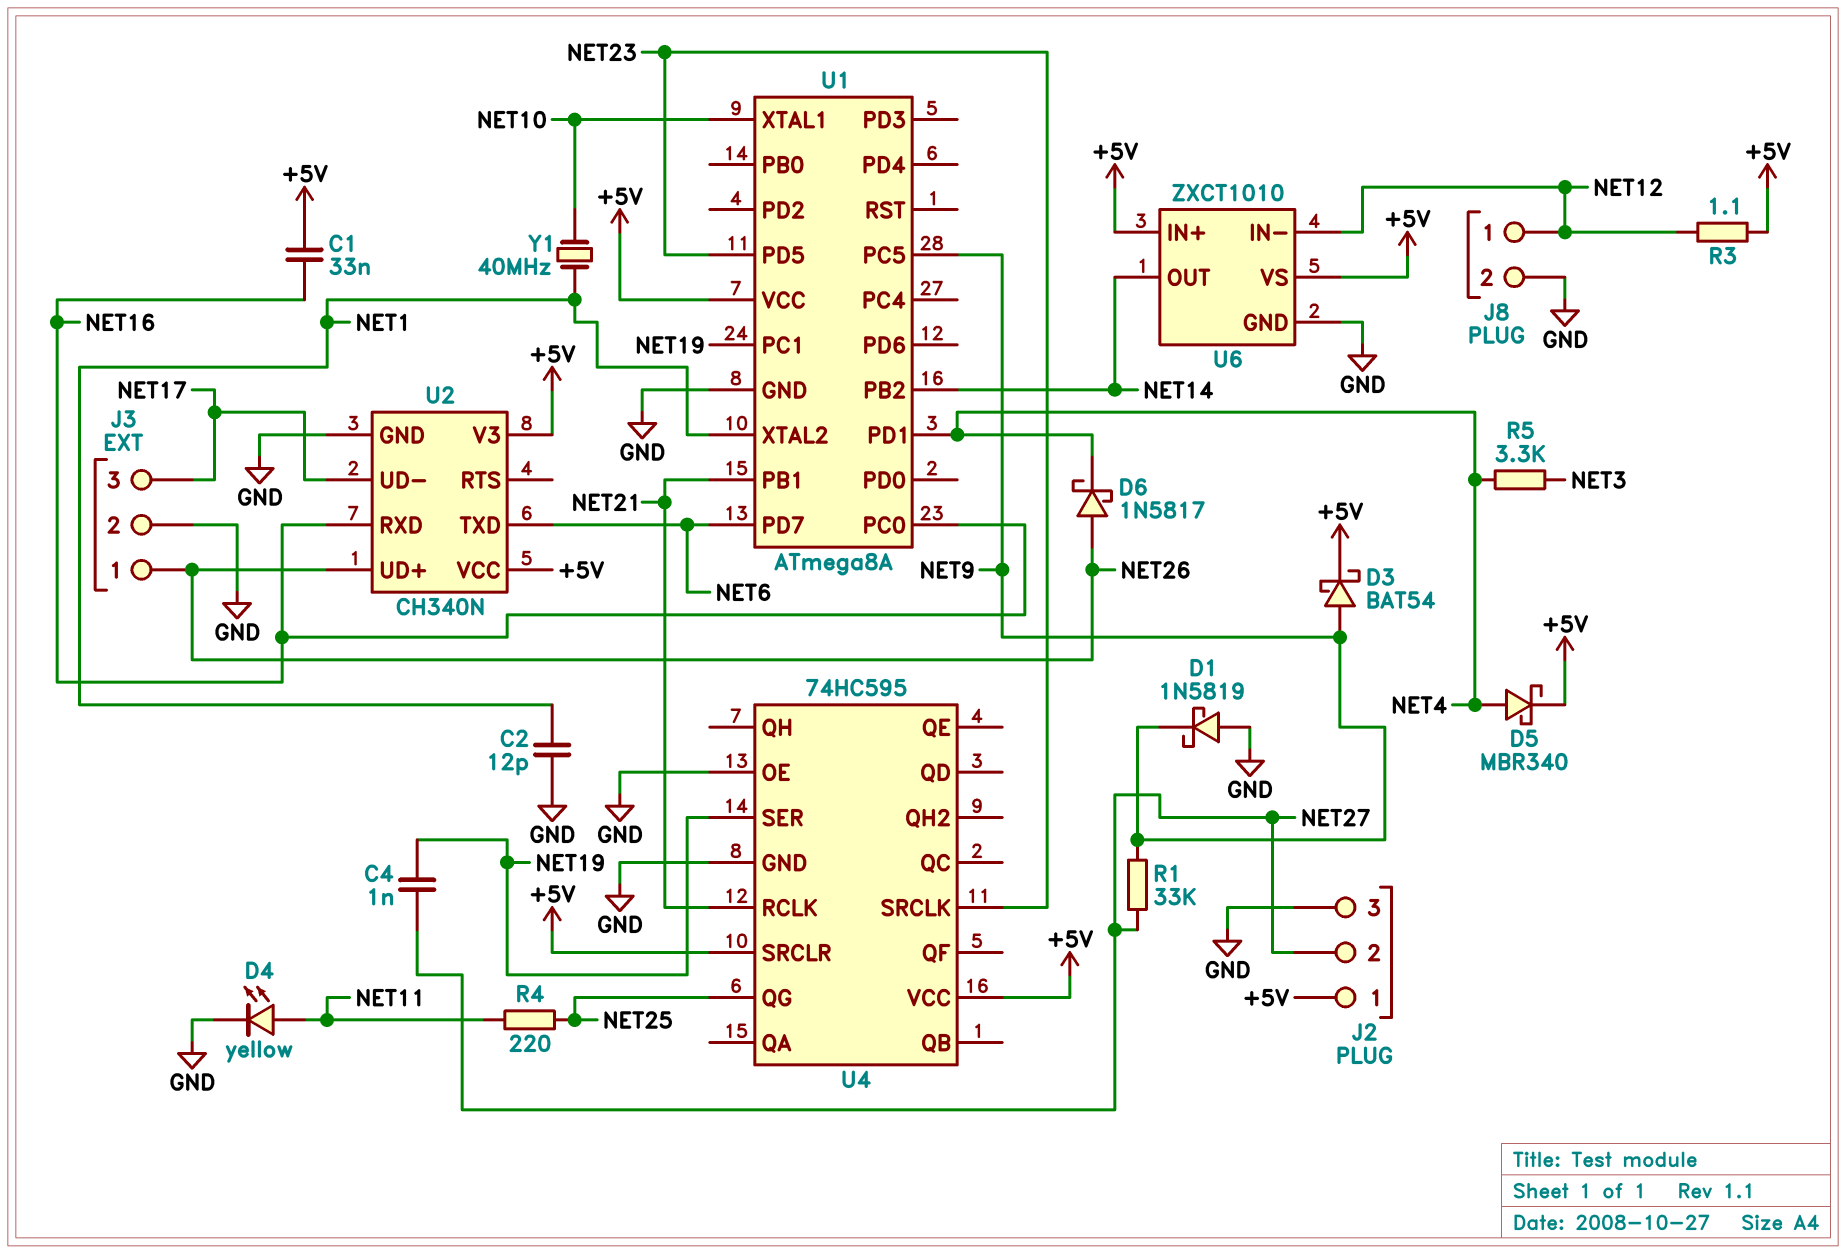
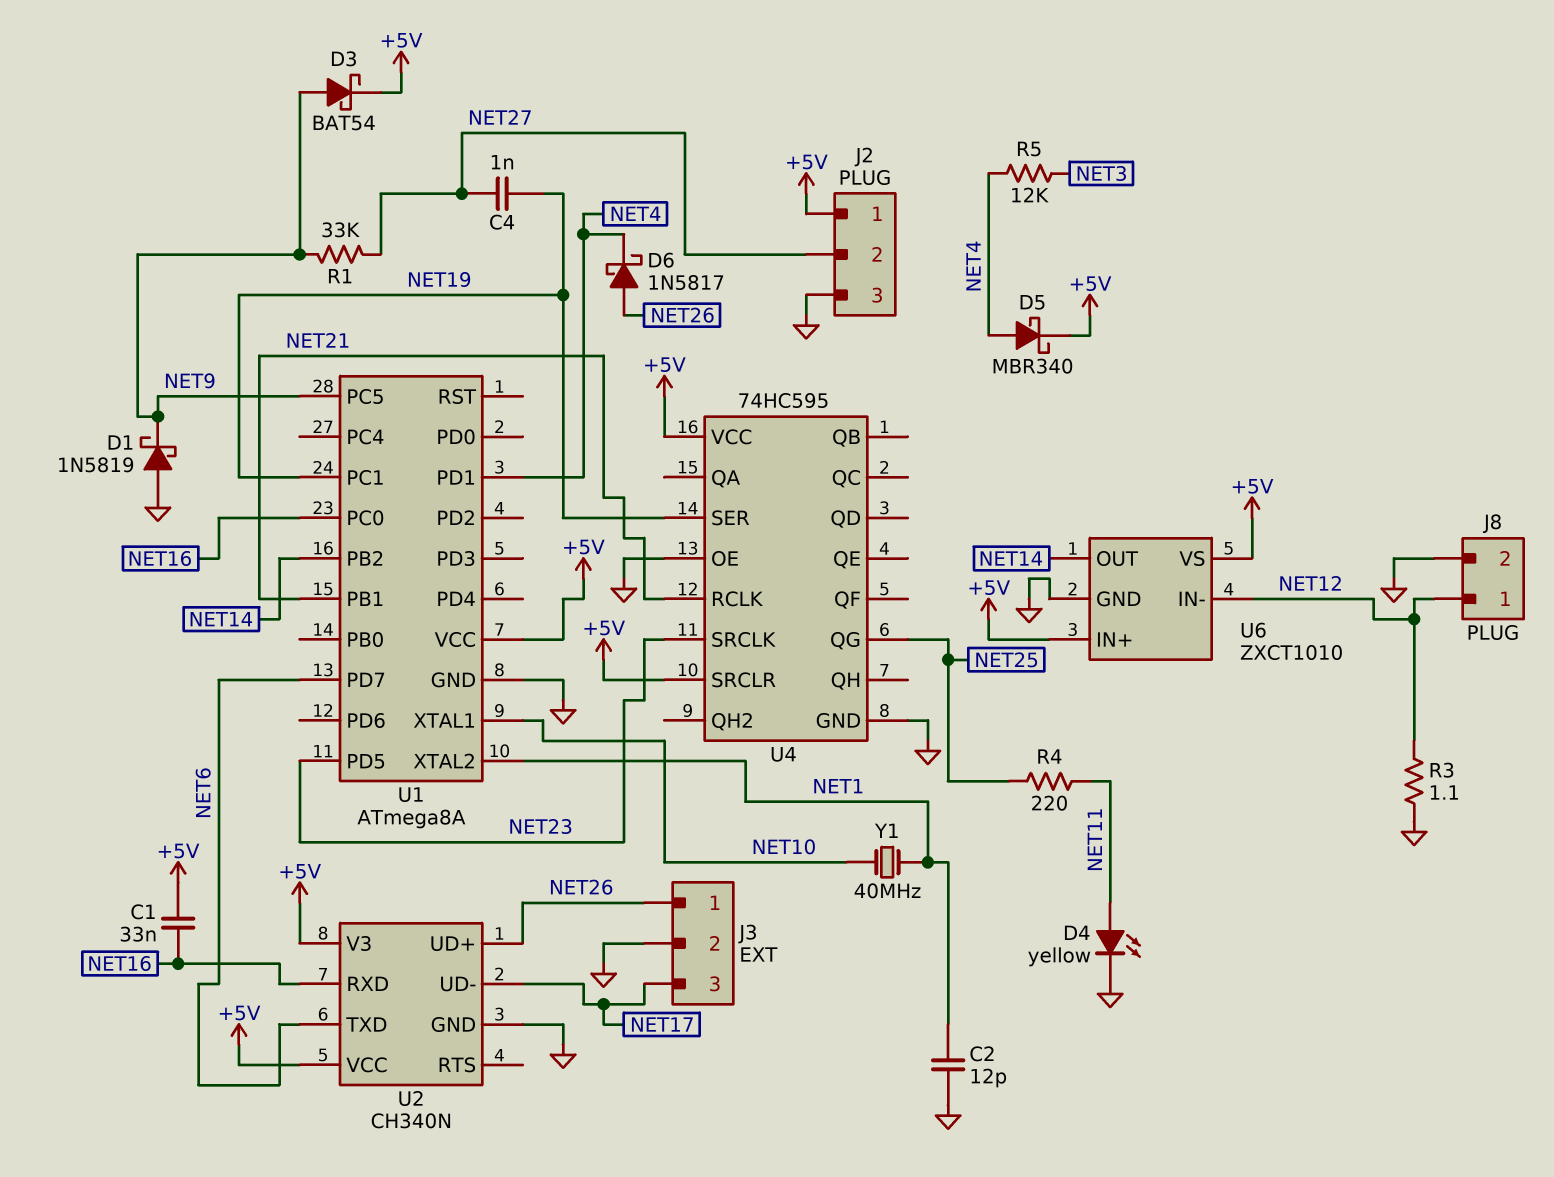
R3: 1.1 (+5V, NET12) -> 1.1 (GND, NET12)
R5: 3.3k (NET3, NET4) -> 12k (NET3, NET4)

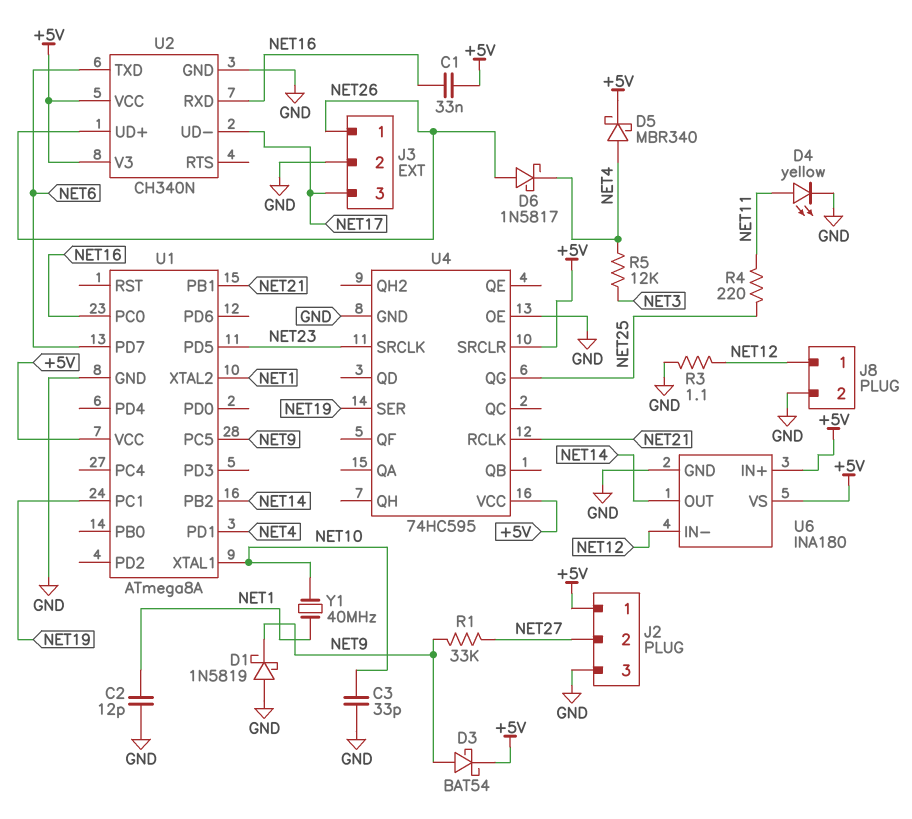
C3: none -> 33pF (GND, NET10)
C4: 1nF (NET19, NET27) -> none
U6: ZXCT1010 -> INA180

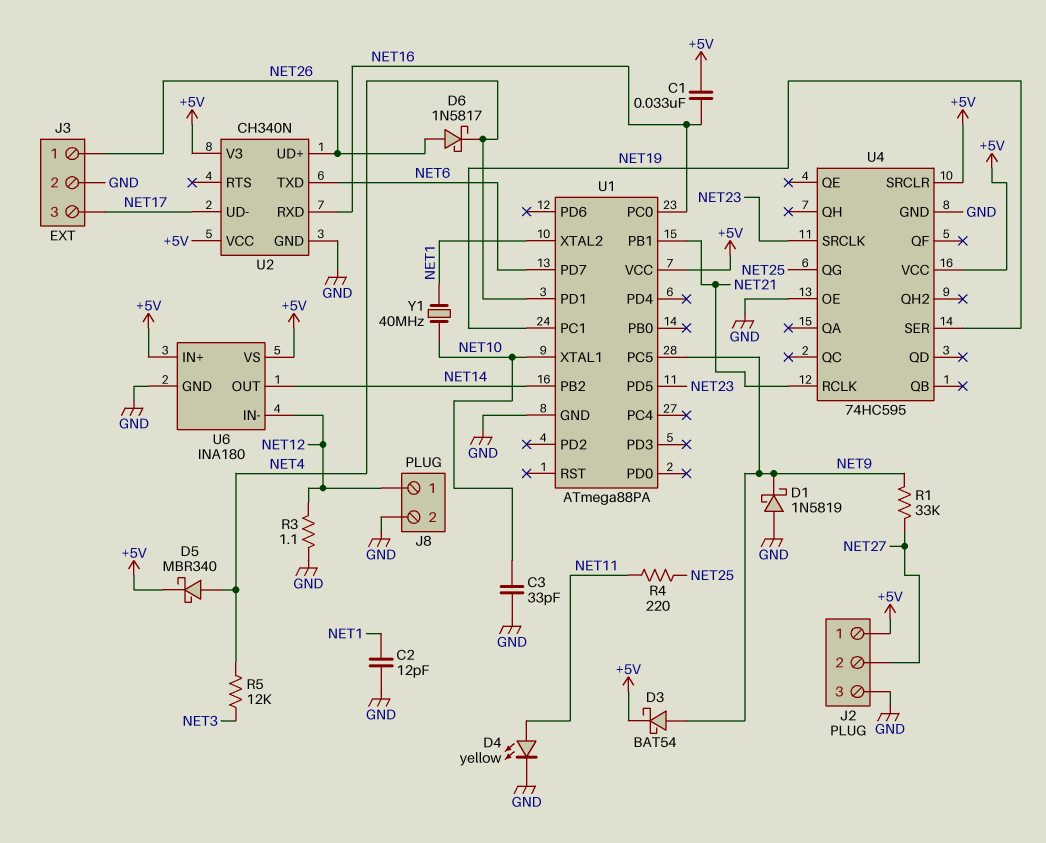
U1: ATmega8A -> ATmega88PA

